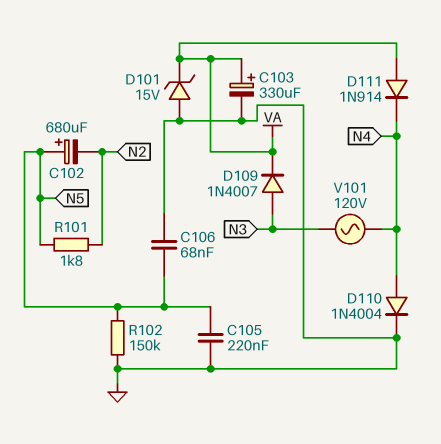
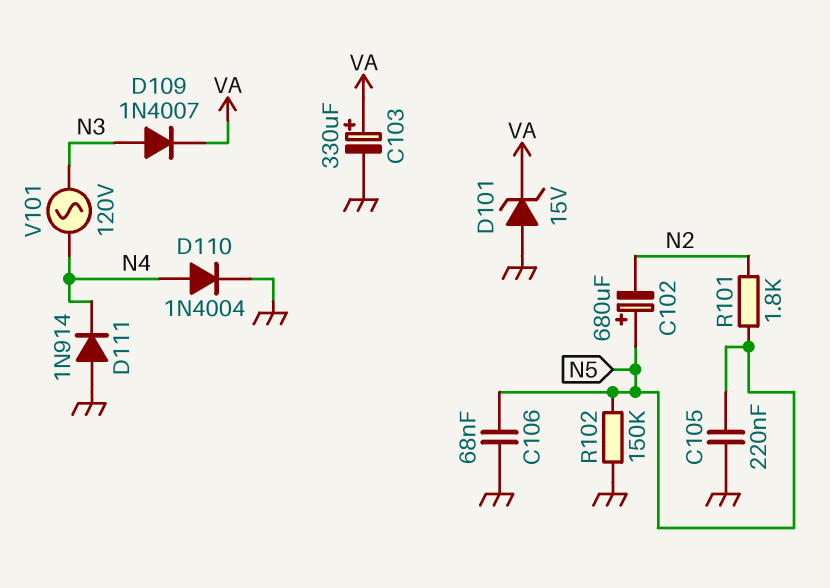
D111: diode 1N914 (A VA, K N4) -> diode 1N914 (A GND, K N4)

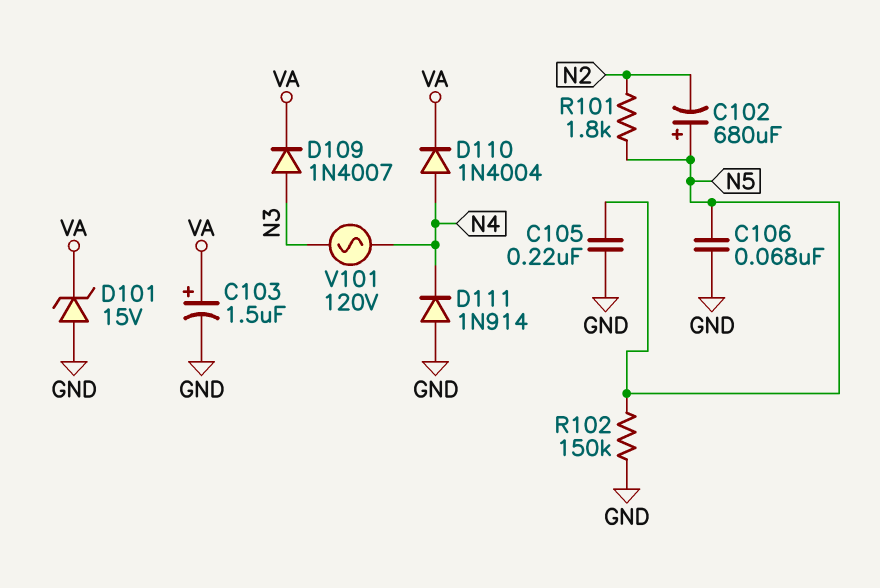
C103: 330uF (plus VA, minus GND) -> 1.5uF (plus VA, minus GND)
D110: diode 1N4004 (A N4, K GND) -> diode 1N4004 (A N4, K VA)

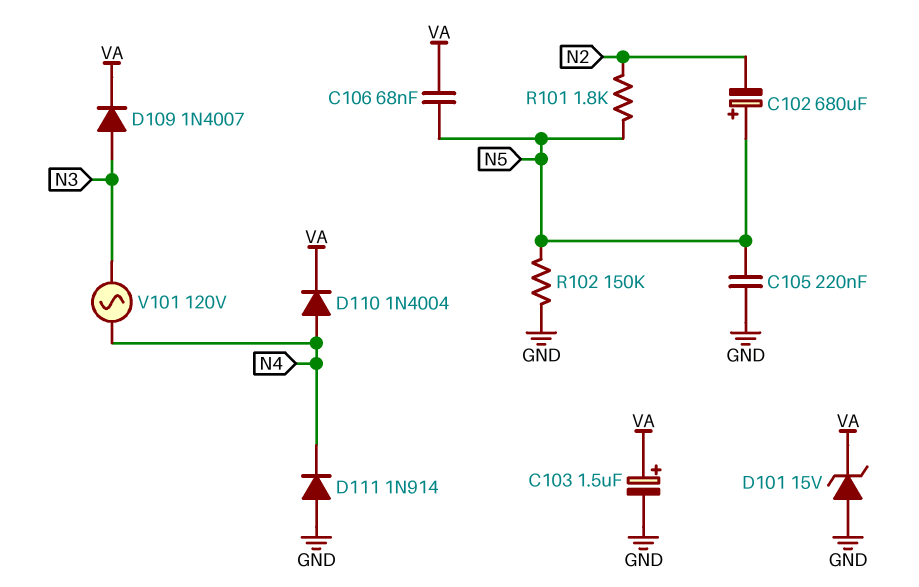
C106: 68nF (GND, N5) -> 68nF (N5, VA)

